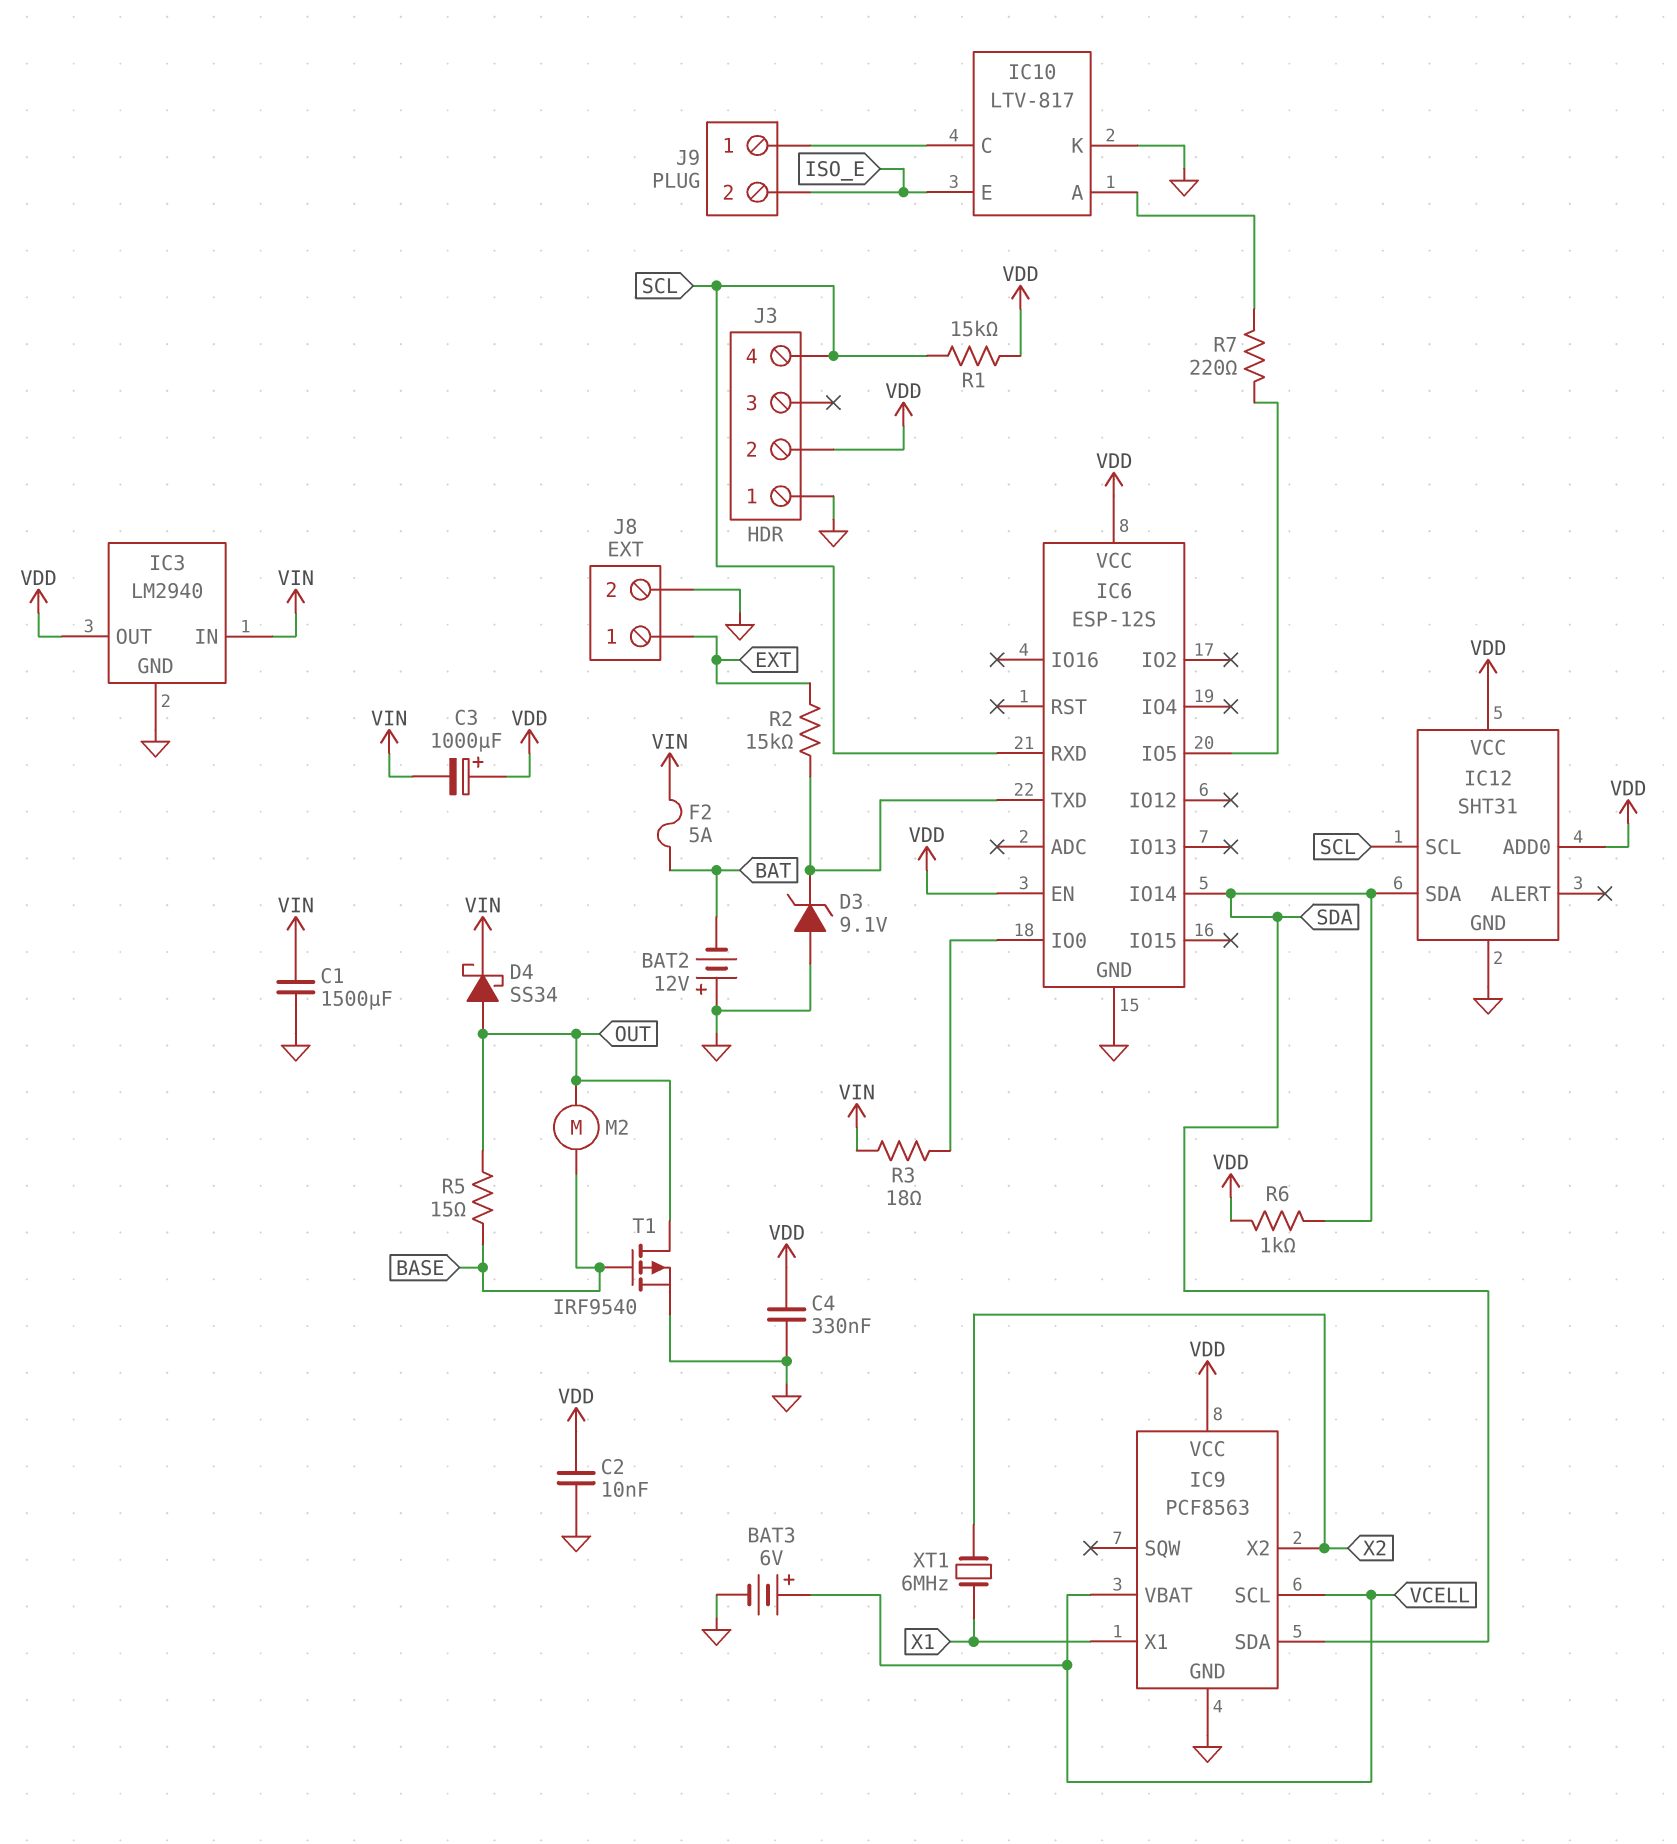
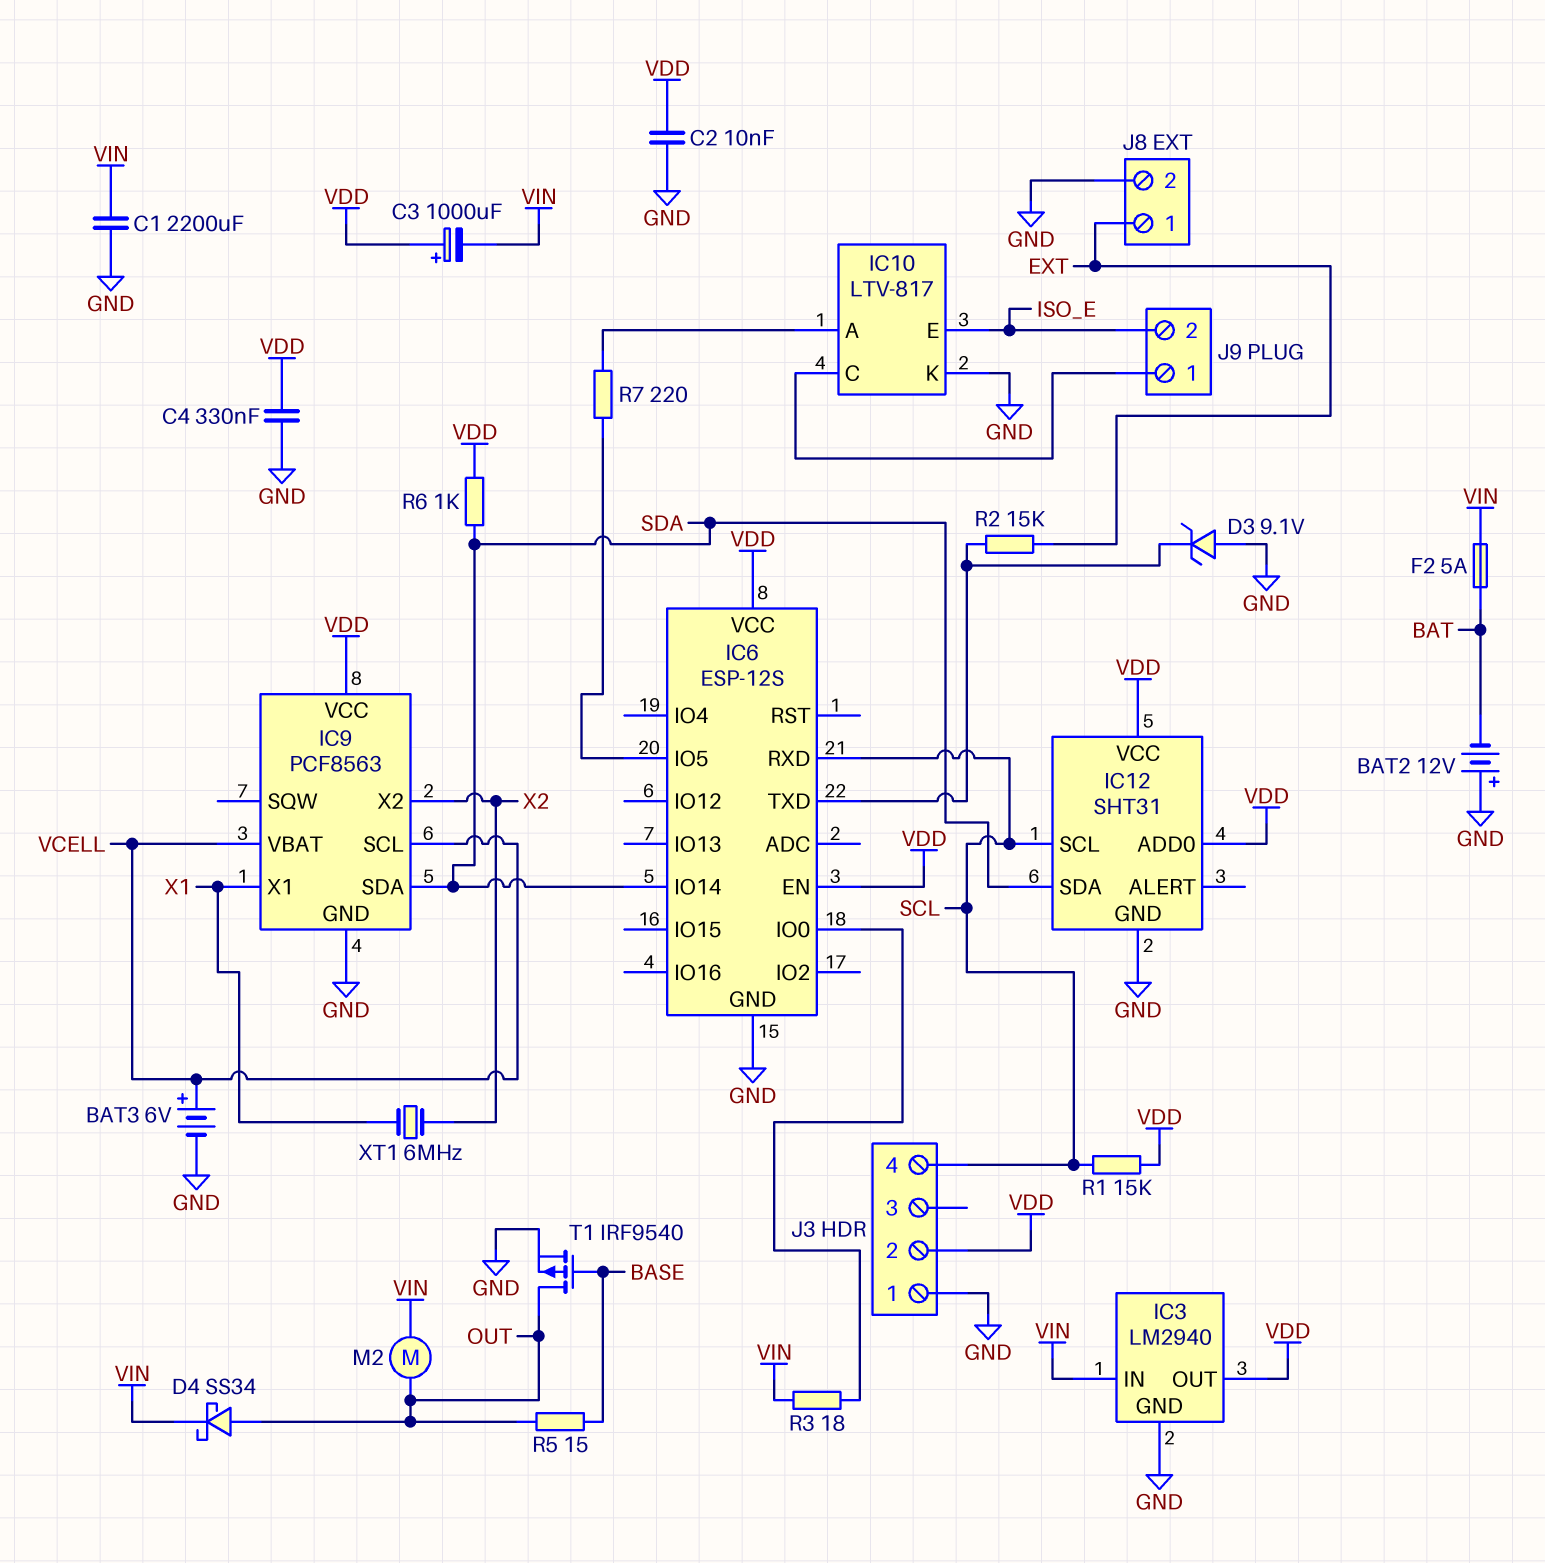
C1: 1500uF (GND, VIN) -> 2200uF (GND, VIN)
M2: motor (BASE, OUT) -> motor (OUT, VIN)

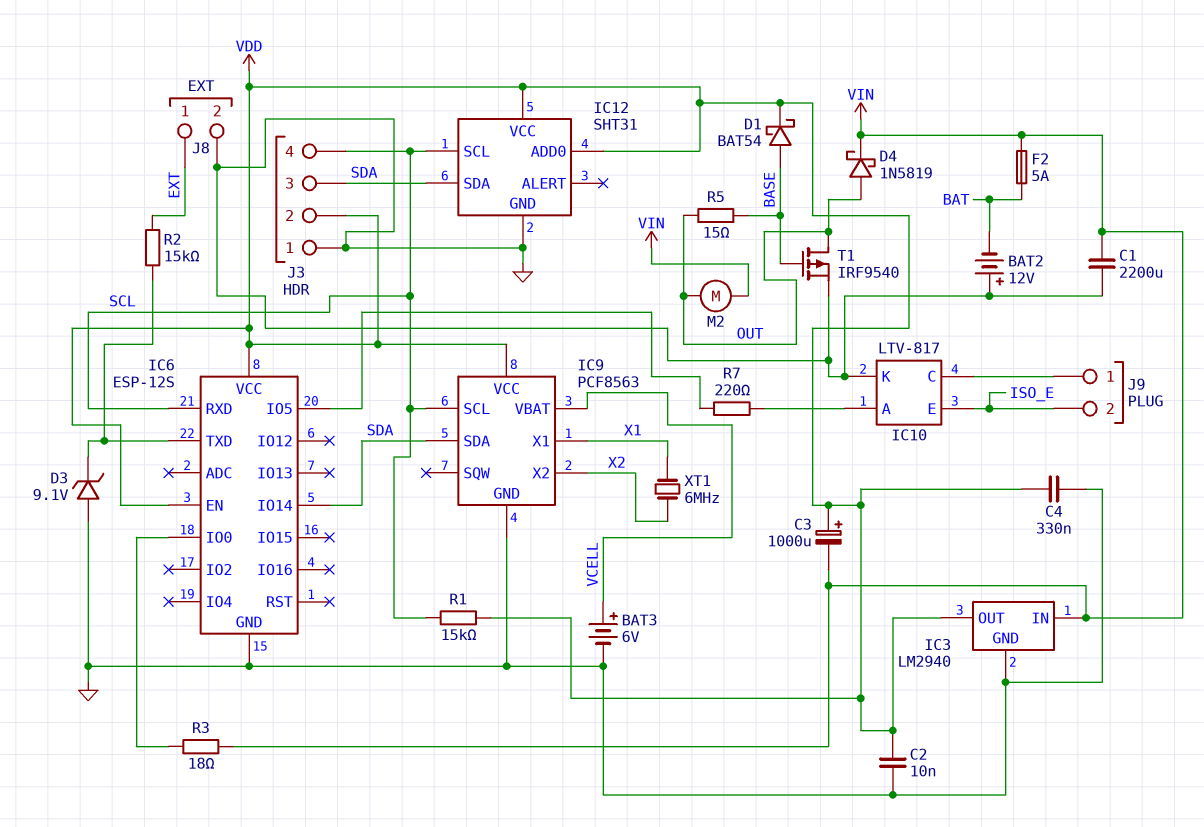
D1: none -> schottky BAT54 (A BASE, K VDD)
D4: schottky SS34 (A OUT, K VIN) -> schottky 1N5819 (A OUT, K VIN)
IC9 pin SCL: VCELL -> SCL
J3 pin 3: none -> SDA
R6: 1k (SDA, VDD) -> none

